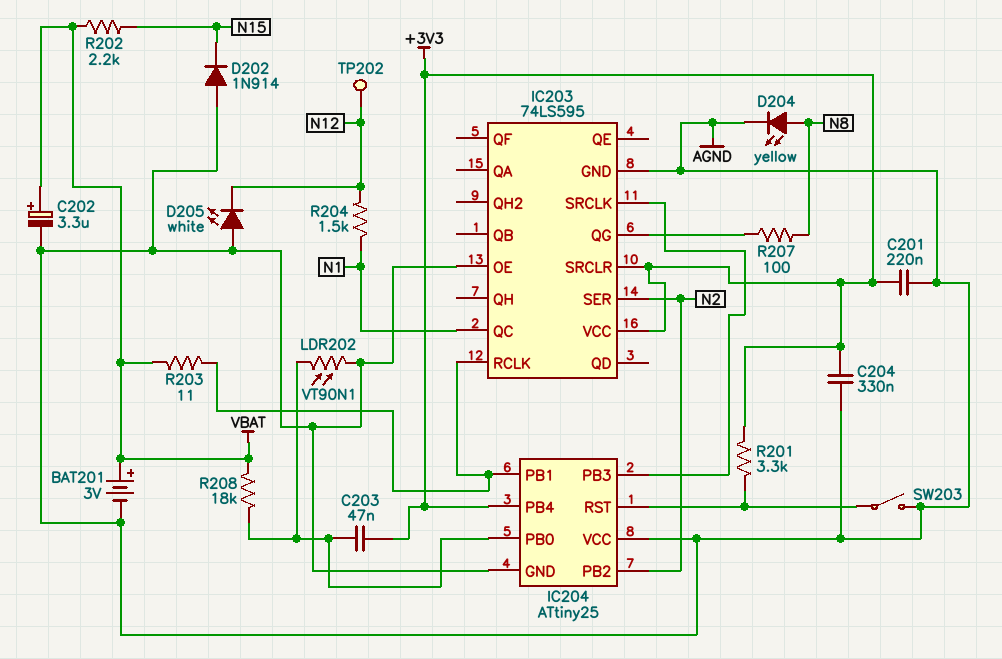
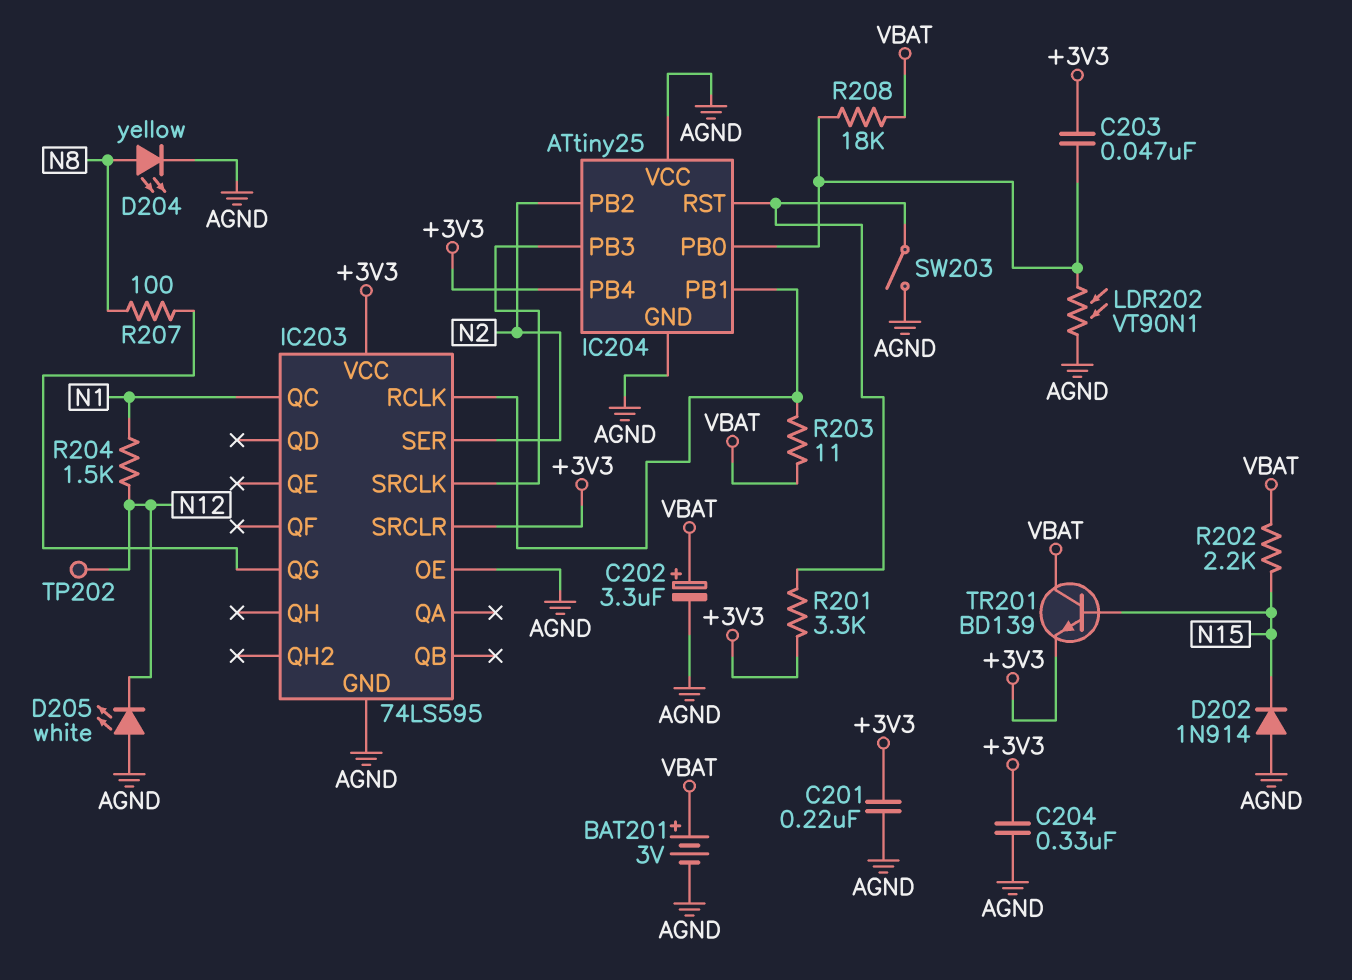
TR201: none -> NPN BD139 (B N15, C VBAT, E +3V3)

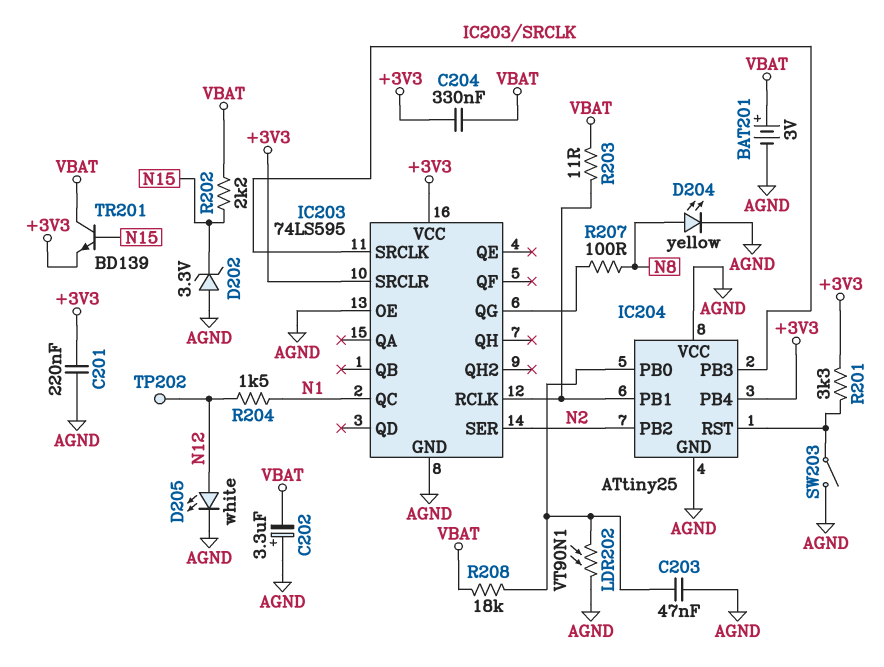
C202: 3.3uF (plus VBAT, minus AGND) -> 3.3uF (plus AGND, minus VBAT)
C203: 47nF (+3V3, IC204/PB0) -> 47nF (AGND, IC204/PB0)
C204: 330nF (+3V3, AGND) -> 330nF (+3V3, VBAT)
D202: diode 1N914 (A AGND, K N15) -> zener 3.3V (A AGND, K N15)
D205: LED white (A AGND, K N12) -> LED white (A N12, K AGND)

